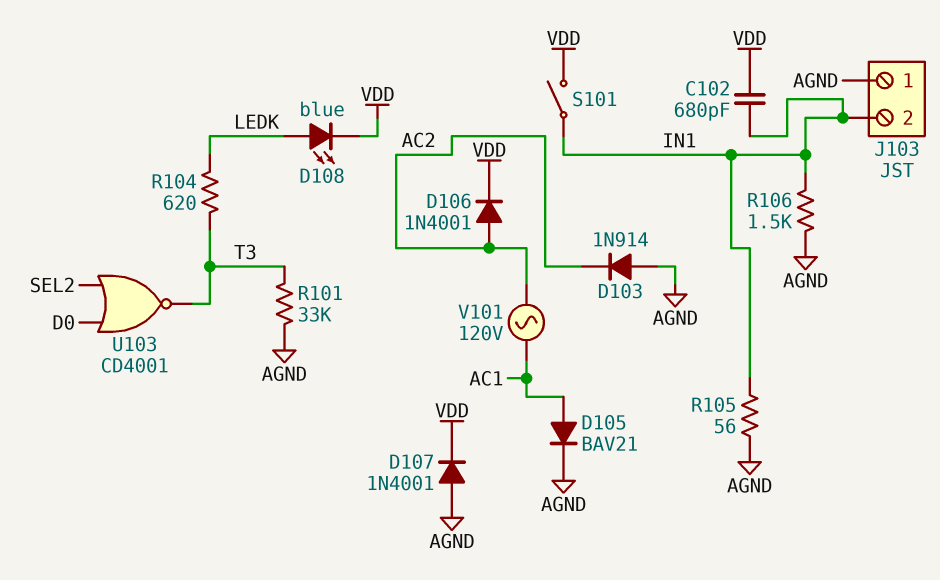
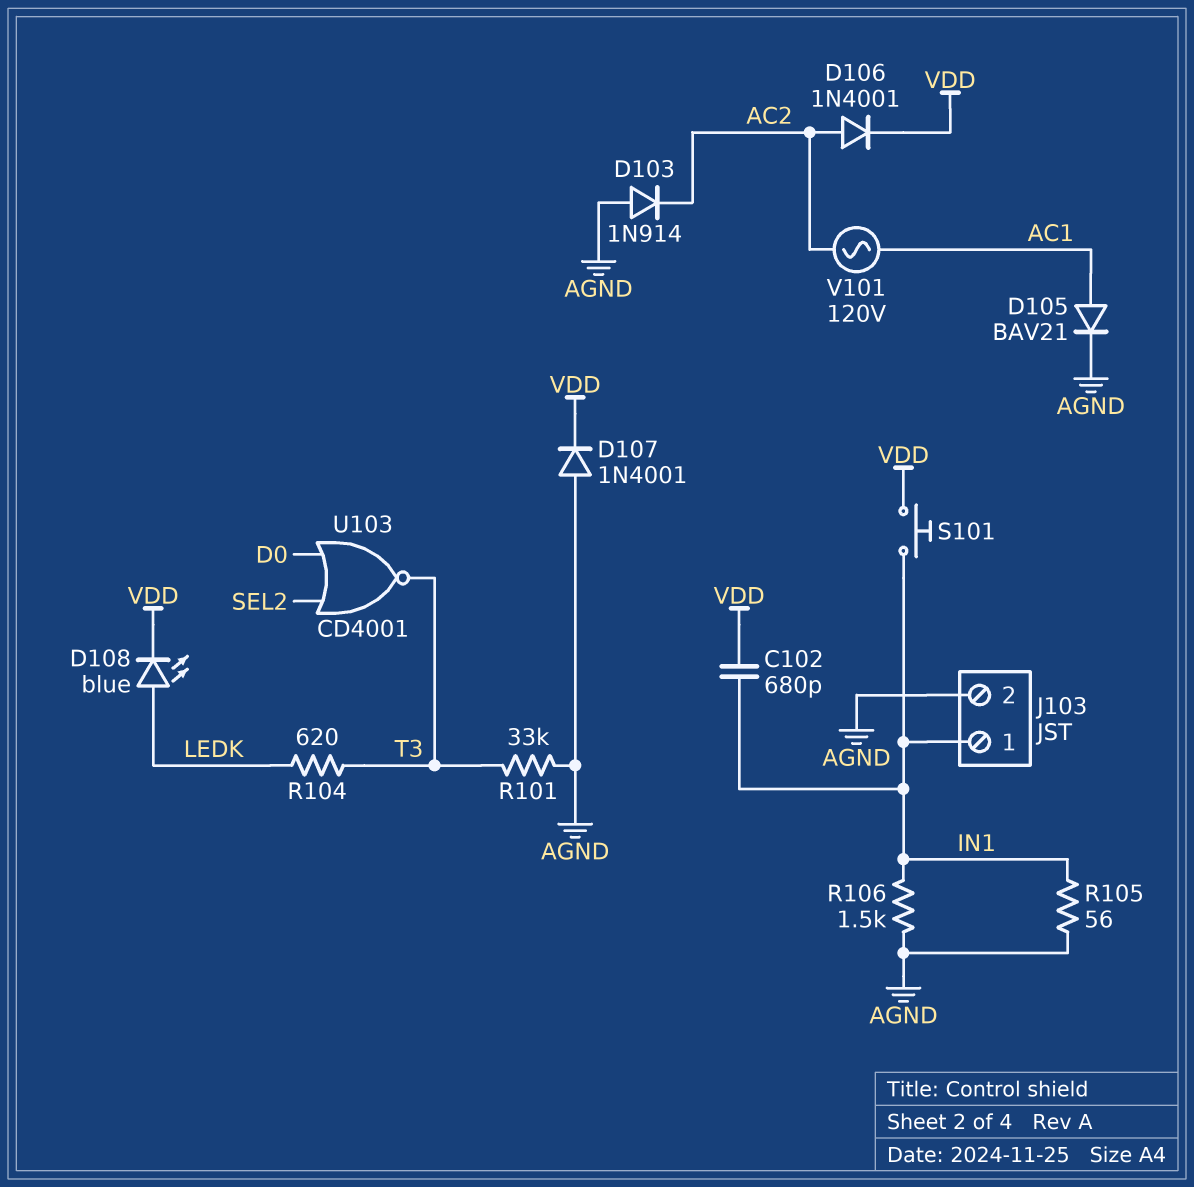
J103 pin 1: AGND -> IN1
J103 pin 2: IN1 -> AGND
S101: switch (IN1, VDD) -> button (IN1, VDD)

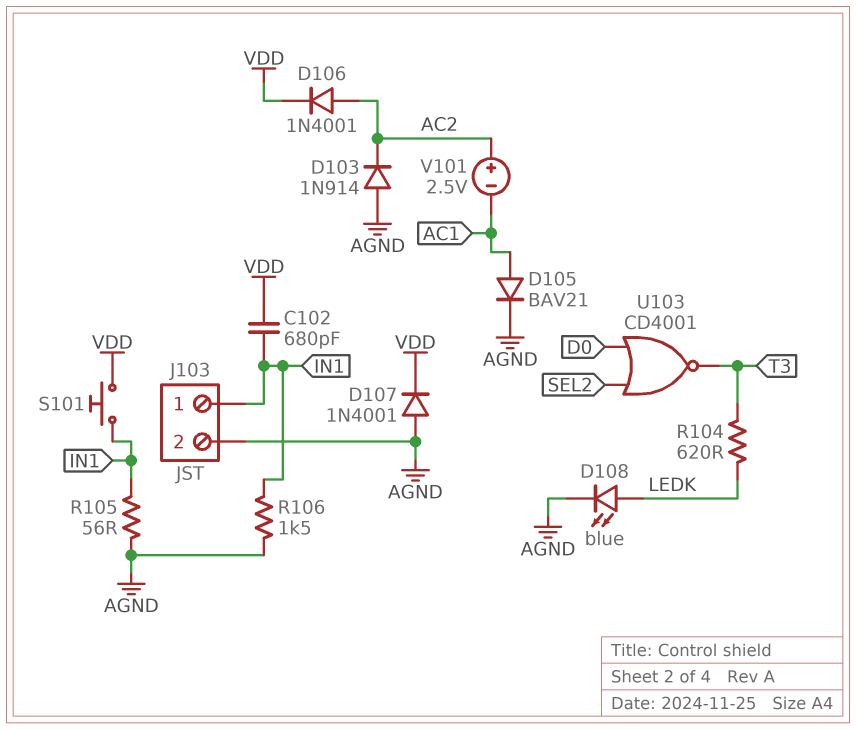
D108: LED blue (A LEDK, K VDD) -> LED blue (A LEDK, K AGND)
R101: 33k (AGND, T3) -> none
V101: AC 120V (AC1, AC2) -> 2.5V (plus AC2, minus AC1)

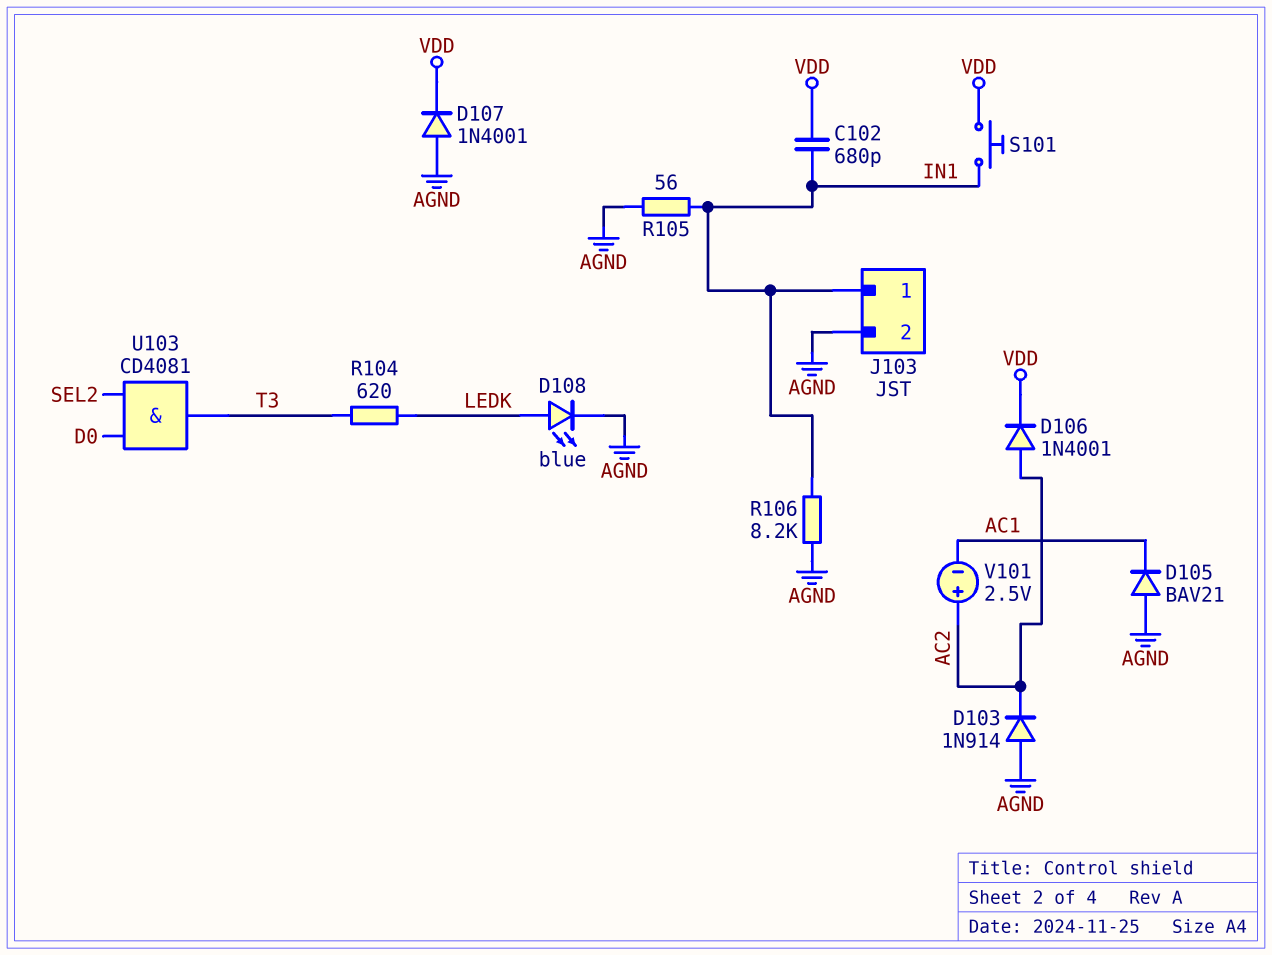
D105: diode BAV21 (A AC1, K AGND) -> diode BAV21 (A AGND, K AC1)
R106: 1.5k (AGND, IN1) -> 8.2k (AGND, IN1)
U103: NOR CD4001 (in D0, in SEL2, out T3) -> AND CD4081 (in D0, in SEL2, out T3)

